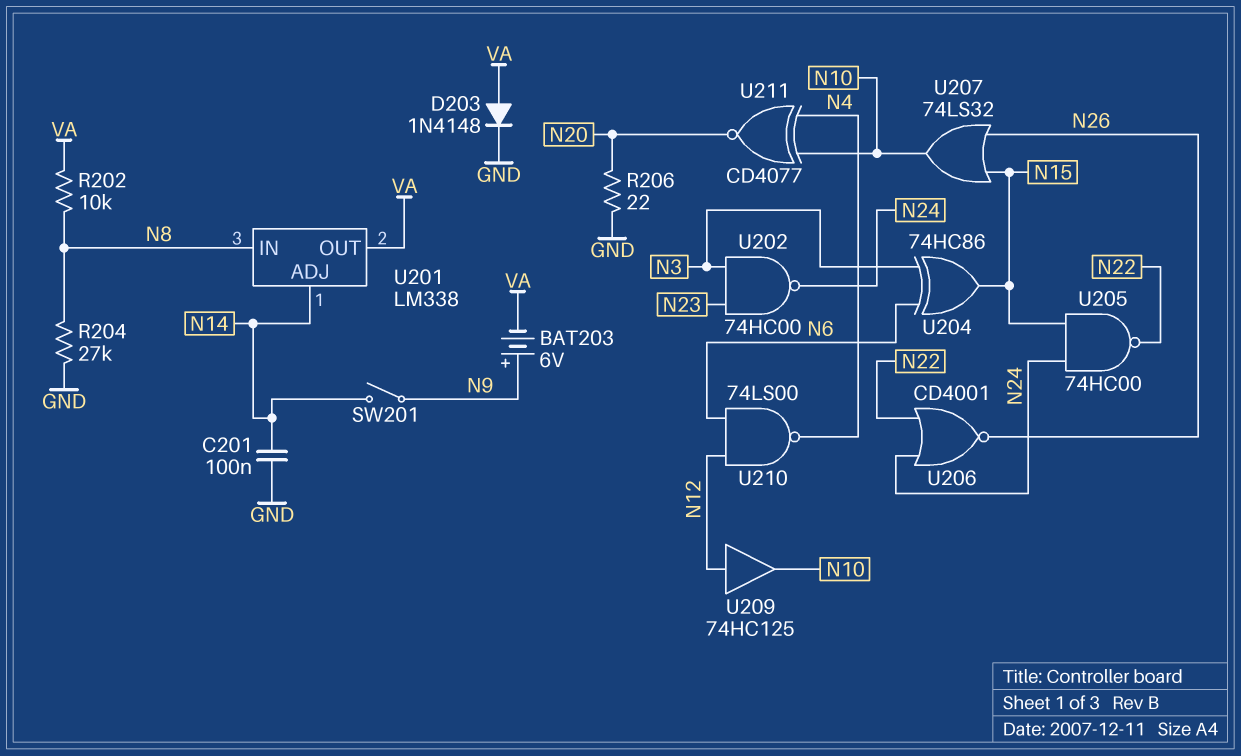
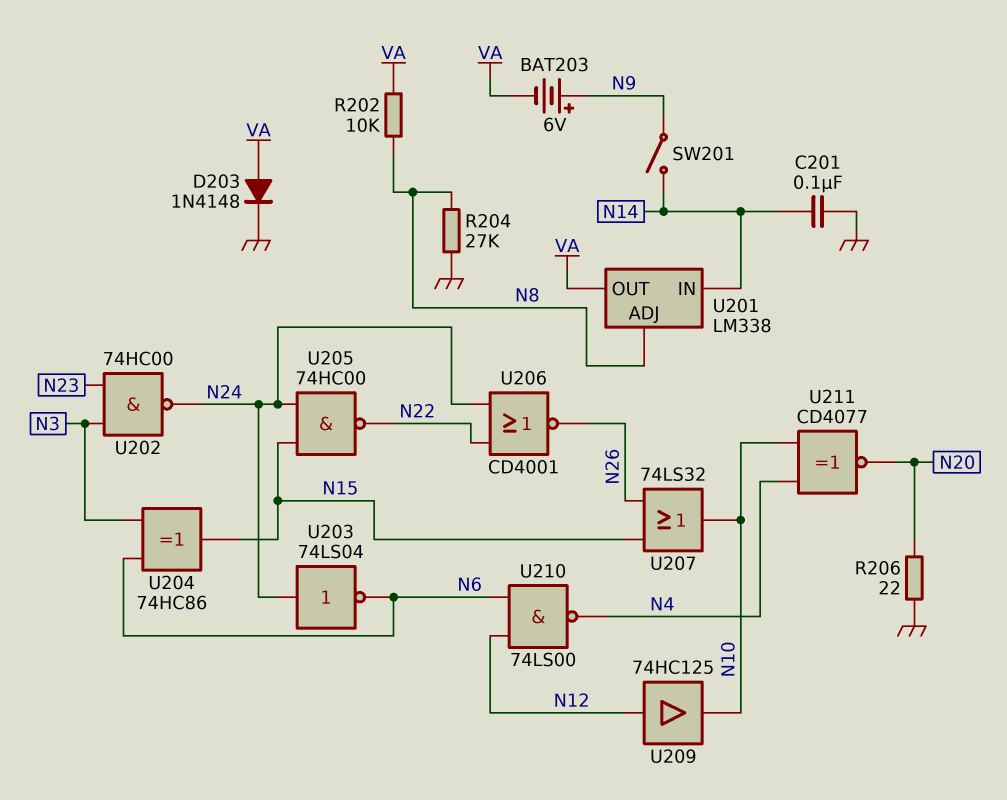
U201 pin ADJ: N14 -> N8
U201 pin IN: N8 -> N14
U203: none -> NOT 74LS04 (in N24, out N6)

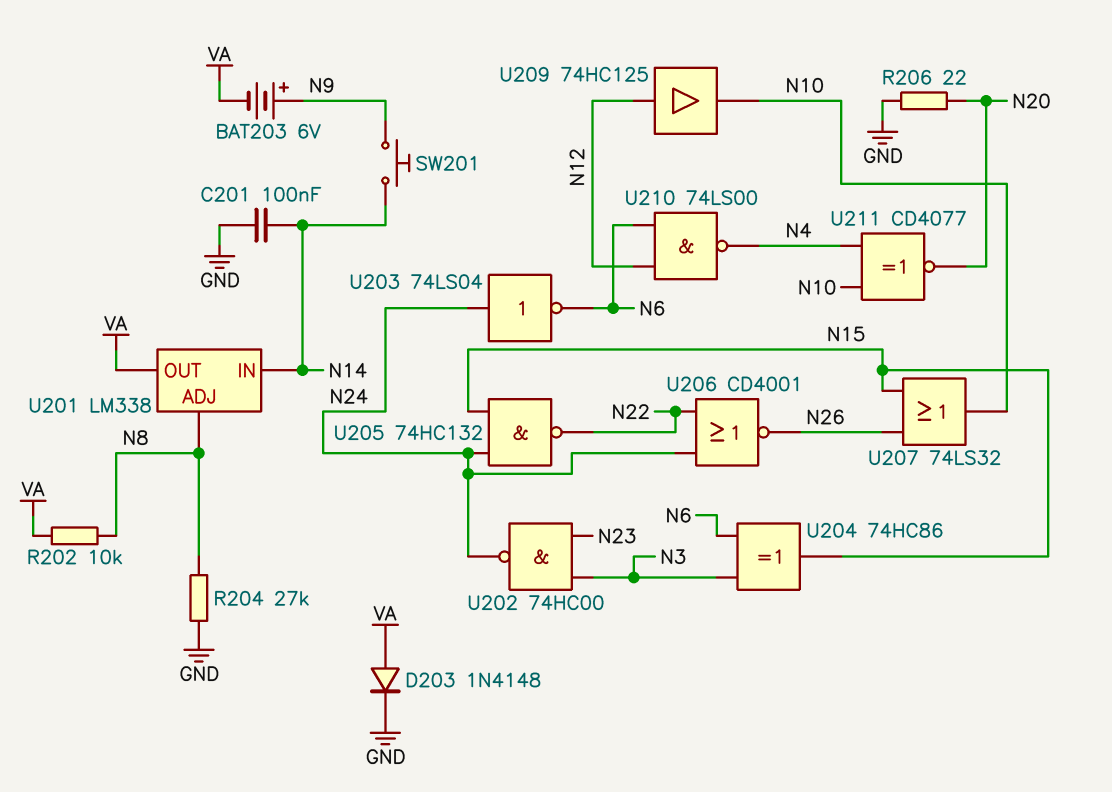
SW201: switch (N9, N14) -> button (N9, N14)
U205: NAND 74HC00 (in N15, in N24, out N22) -> NAND 74HC132 (in N15, in N24, out N22)

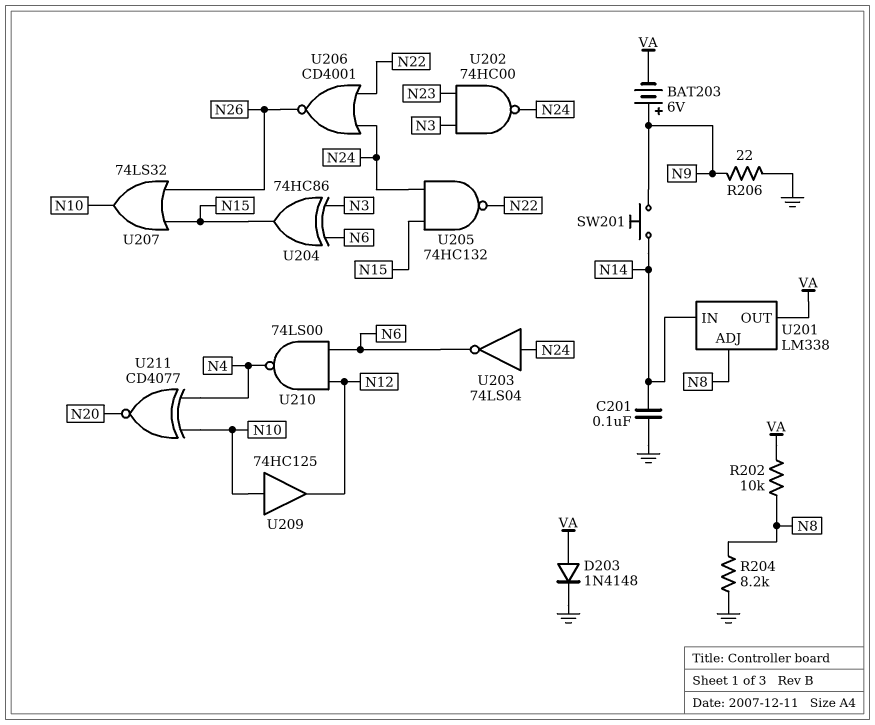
R204: 27k (GND, N8) -> 8.2k (GND, N8)
R206: 22 (GND, N20) -> 22 (GND, N9)
U209: buffer 74HC125 (in N12, out N10) -> buffer 74HC125 (in N10, out N12)

